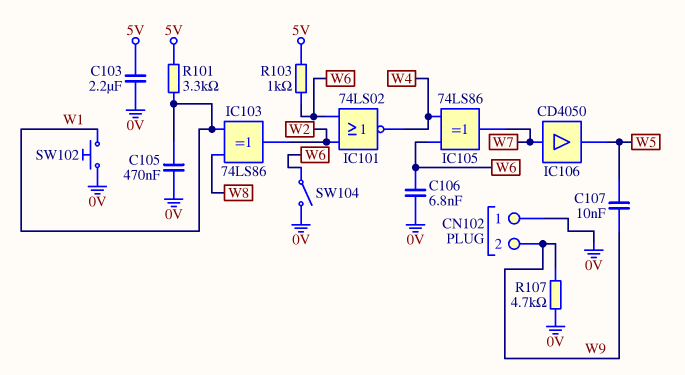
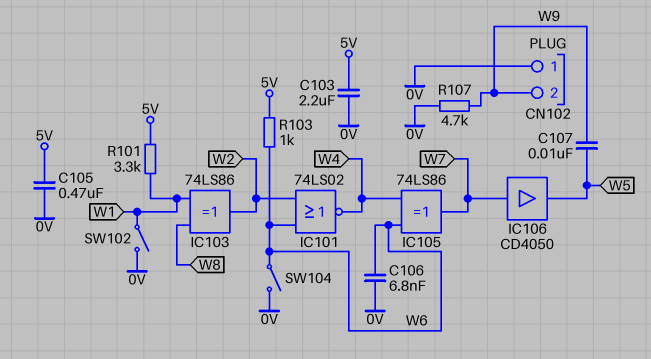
C105: 470nF (0V, W1) -> 470nF (0V, 5V)
SW102: button (0V, W1) -> switch (0V, W1)

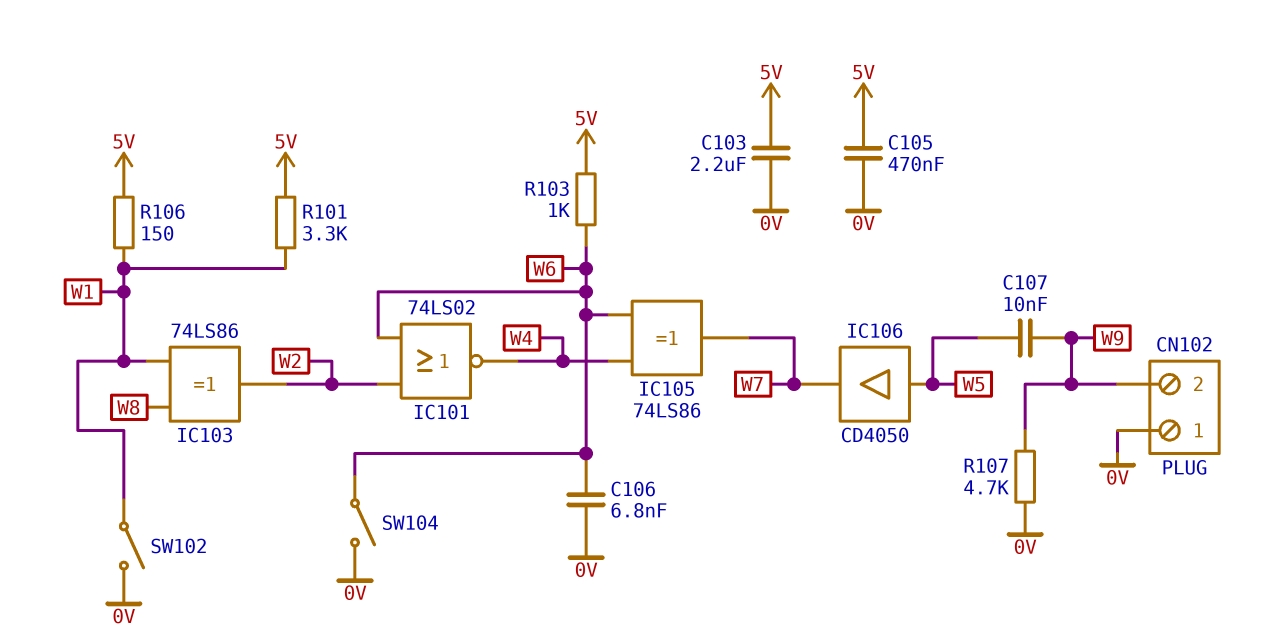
IC106: buffer CD4050 (in W7, out W5) -> buffer CD4050 (in W5, out W7)
R106: none -> 150 (5V, W1)

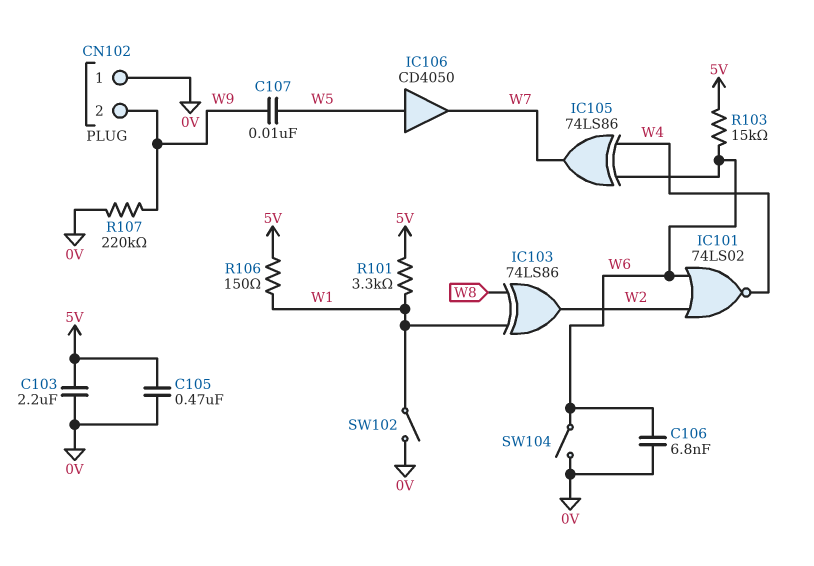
R103: 1k (5V, W6) -> 15k (5V, W6)
R107: 4.7k (0V, W9) -> 220k (0V, W9)

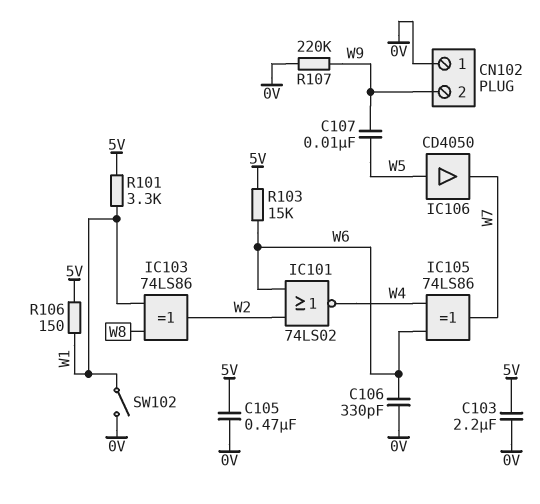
C106: 6.8nF (0V, W6) -> 330pF (0V, W6)
SW104: switch (0V, W6) -> none

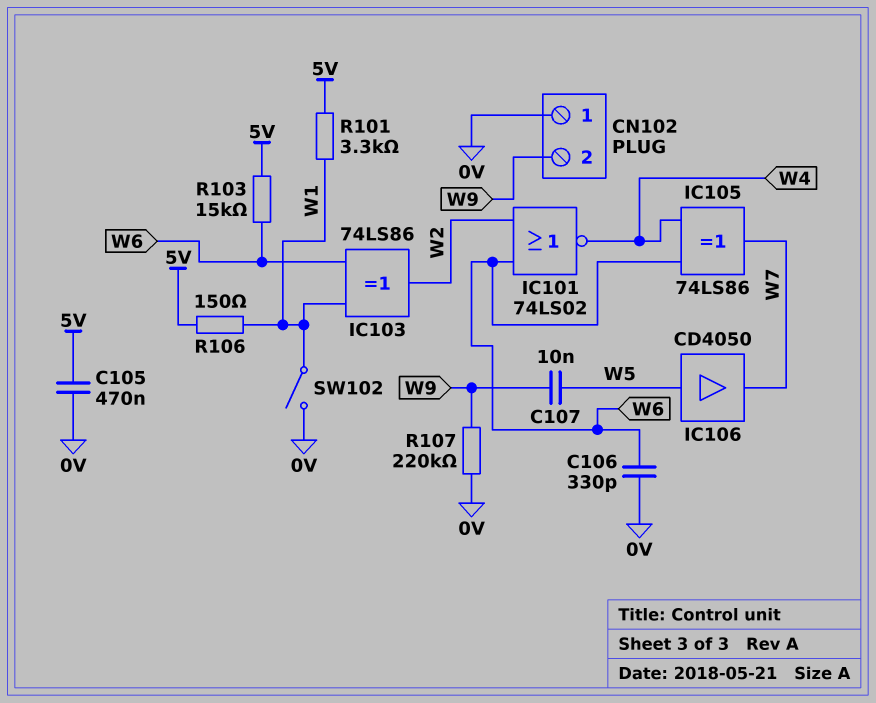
C103: 2.2uF (0V, 5V) -> none
IC103: XOR 74LS86 (in W1, in W8, out W2) -> XOR 74LS86 (in W1, in W6, out W2)

